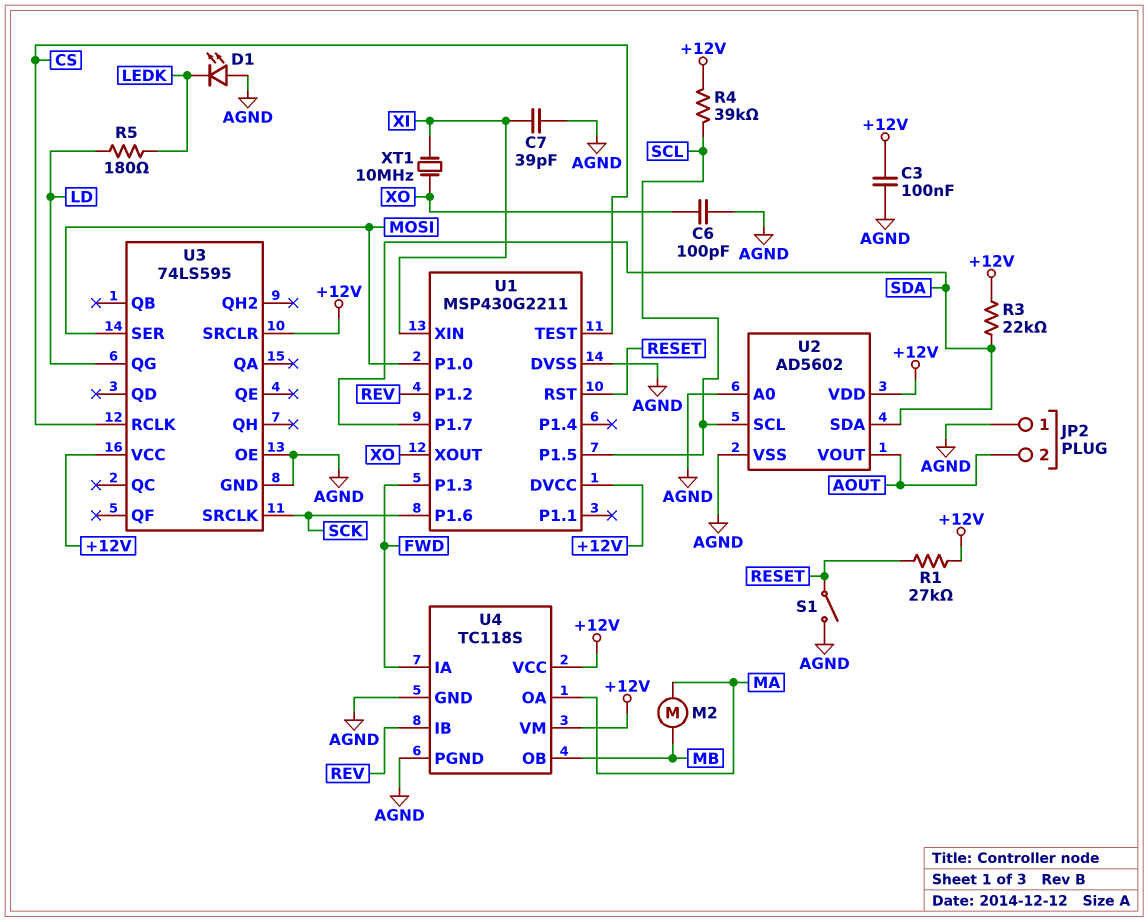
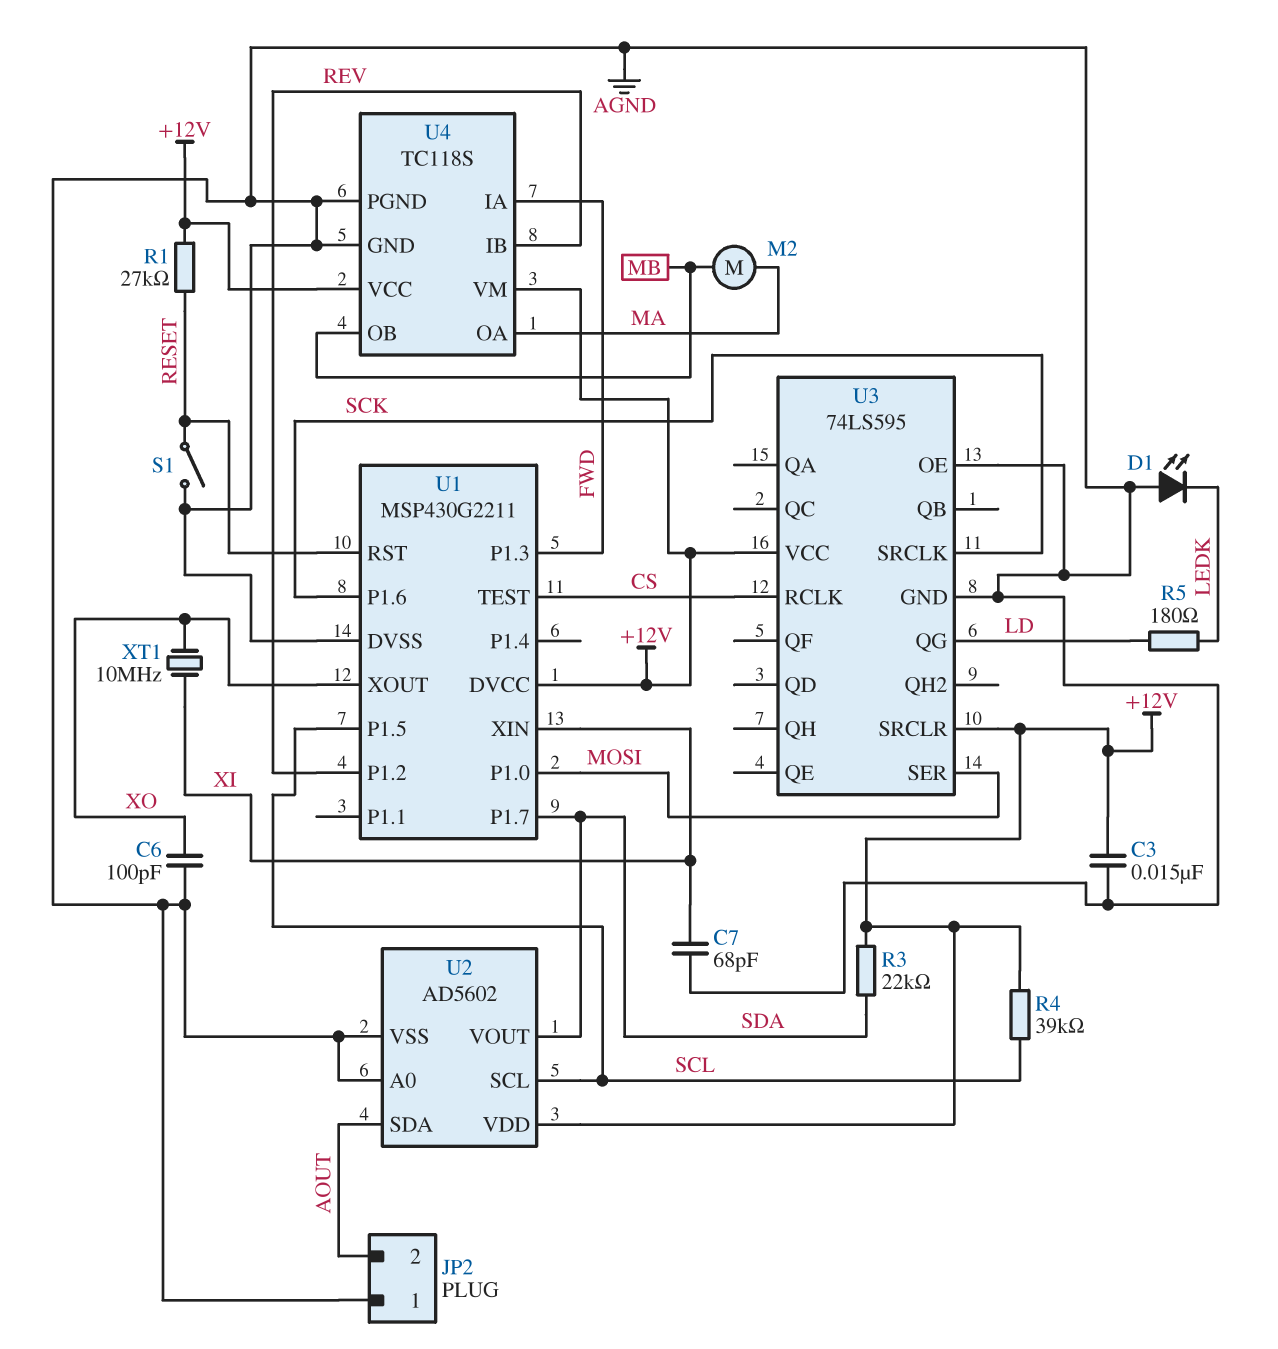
C3: 100nF (+12V, AGND) -> 15nF (+12V, AGND)
C7: 39pF (AGND, XI) -> 68pF (AGND, XI)
U2 pin SDA: SDA -> AOUT
U2 pin VOUT: AOUT -> SDA

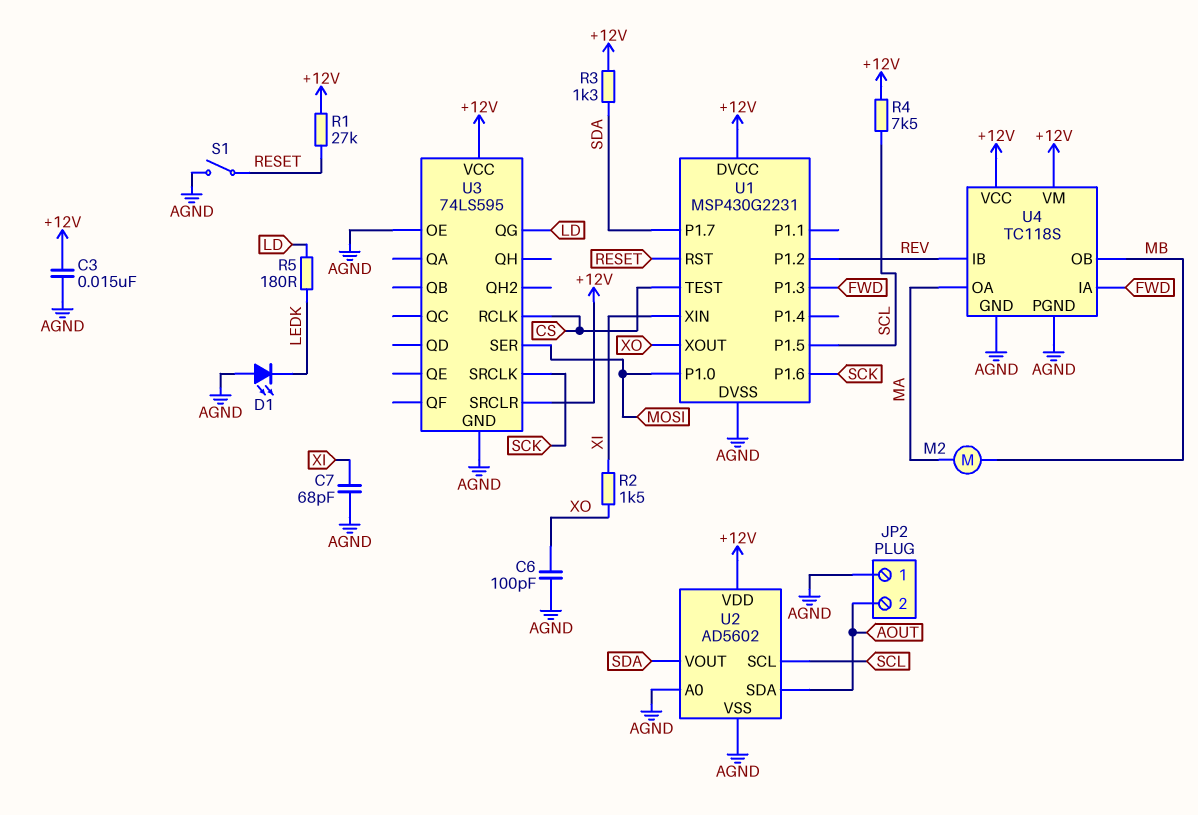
R2: none -> 1.5k (XI, XO)
R3: 22k (+12V, SDA) -> 1.3k (+12V, SDA)
R4: 39k (+12V, SCL) -> 7.5k (+12V, SCL)
U1: MSP430G2211 -> MSP430G2231
XT1: 10MHz (XI, XO) -> none

